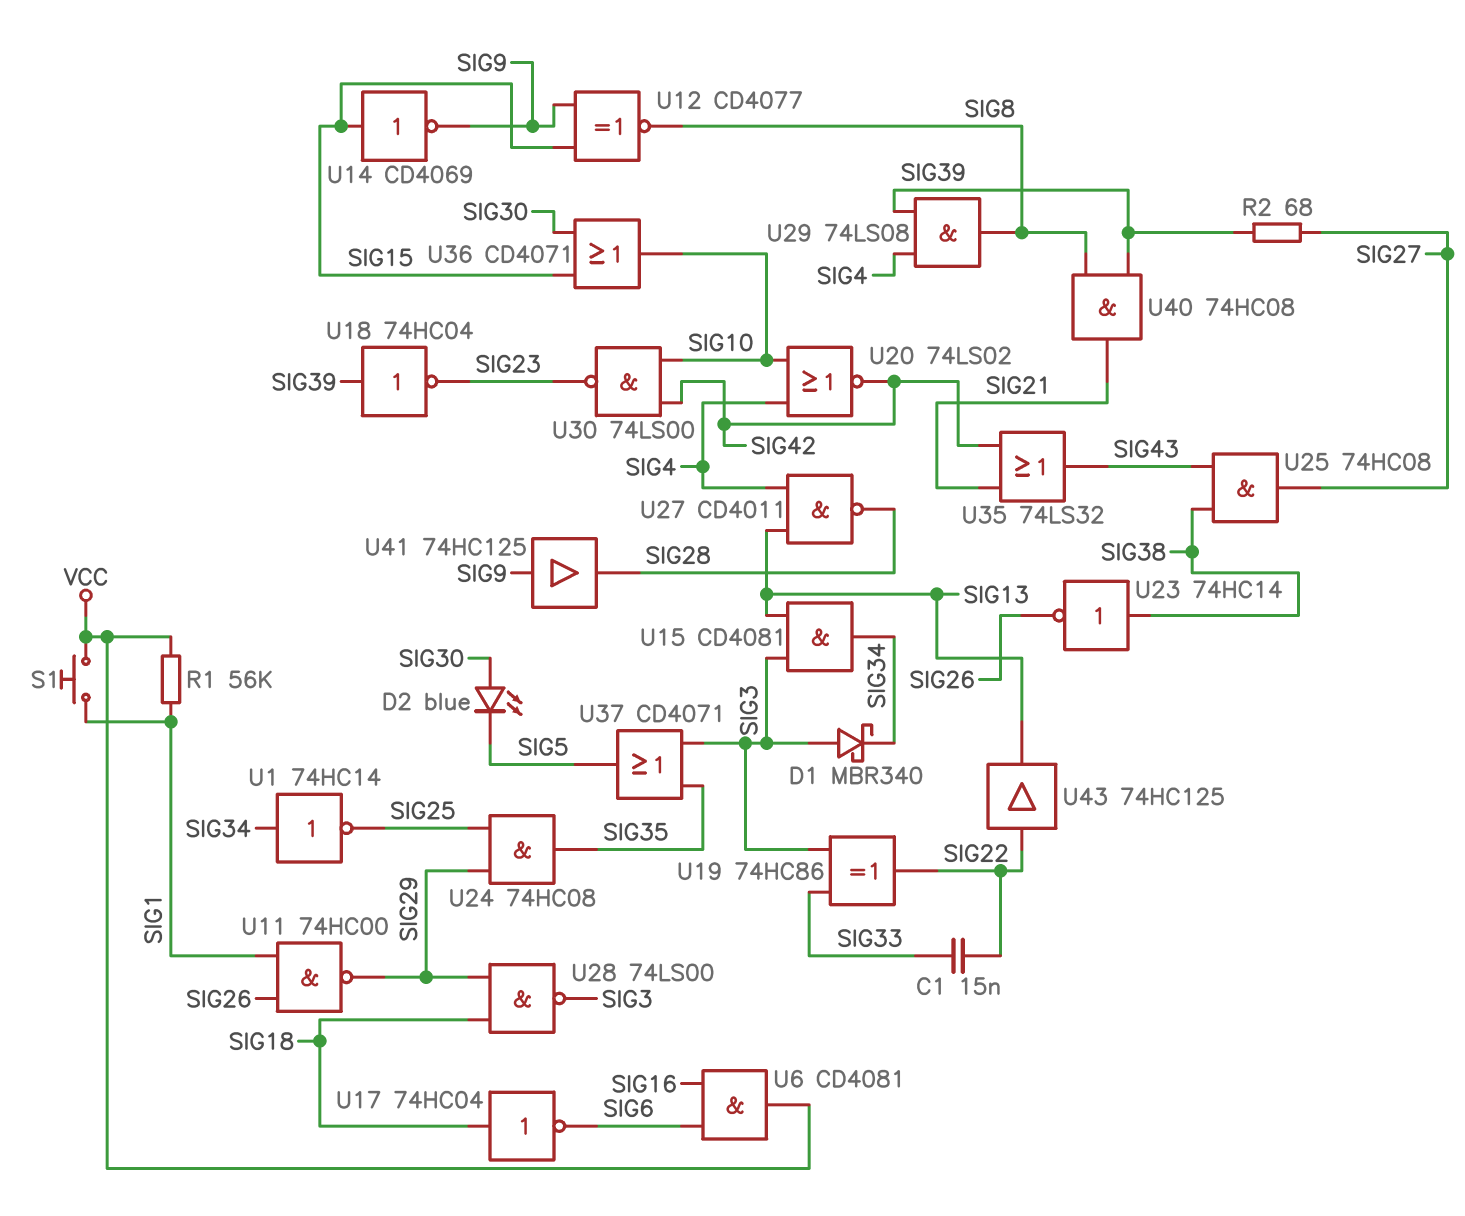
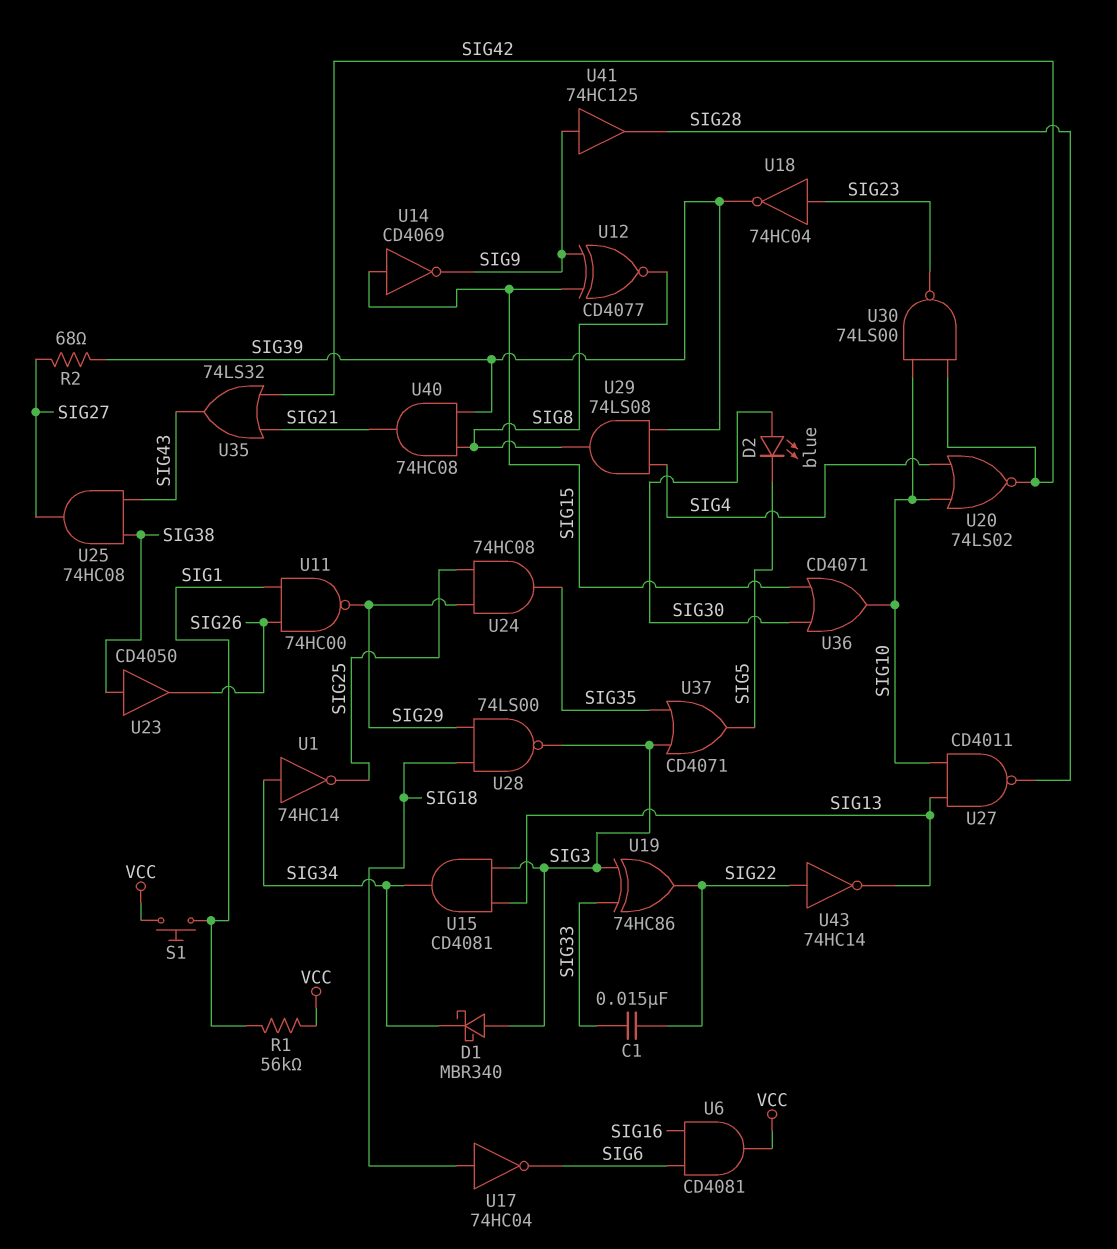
U18: NOT 74HC04 (in SIG39, out SIG23) -> NOT 74HC04 (in SIG23, out SIG39)
U23: NOT 74HC14 (in SIG38, out SIG26) -> buffer CD4050 (in SIG38, out SIG26)
U27: NAND CD4011 (in SIG4, in SIG13, out SIG28) -> NAND CD4011 (in SIG10, in SIG13, out SIG28)
U43: buffer 74HC125 (in SIG22, out SIG13) -> NOT 74HC14 (in SIG22, out SIG13)

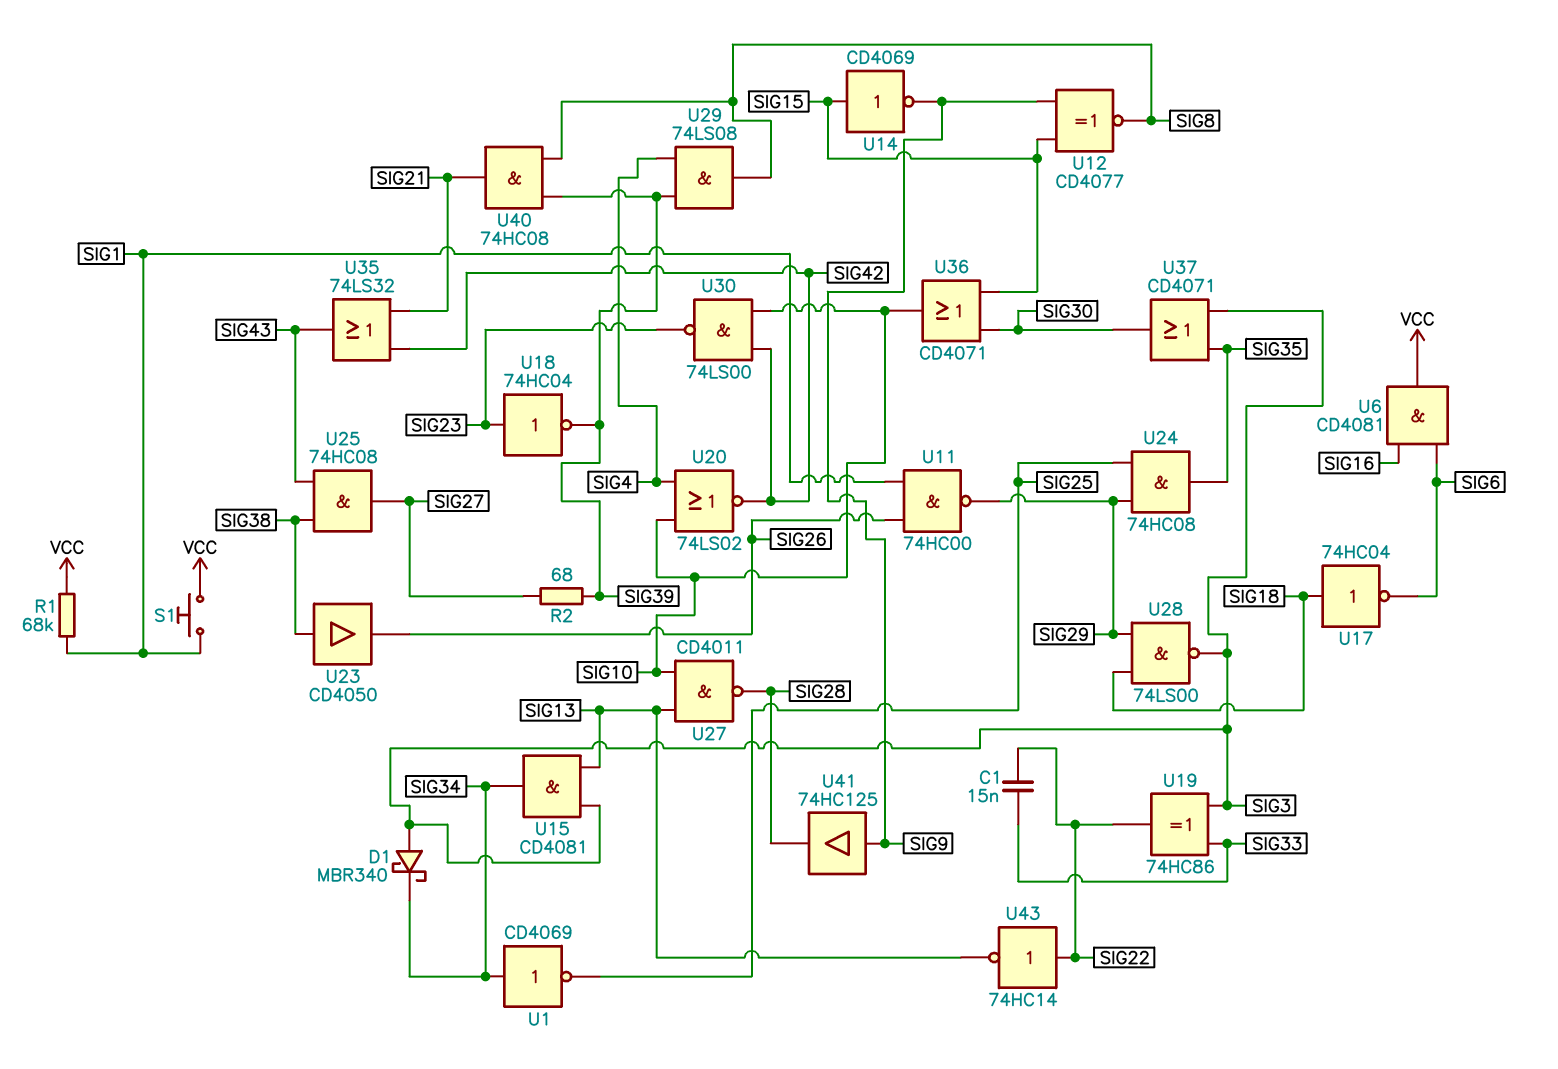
D2: LED blue (A SIG30, K SIG5) -> none
R1: 56k (SIG1, VCC) -> 68k (SIG1, VCC)
U1: NOT 74HC14 (in SIG34, out SIG25) -> NOT CD4069 (in SIG34, out SIG25)
U37: OR CD4071 (in SIG3, in SIG35, out SIG5) -> OR CD4071 (in SIG3, in SIG35, out SIG30)

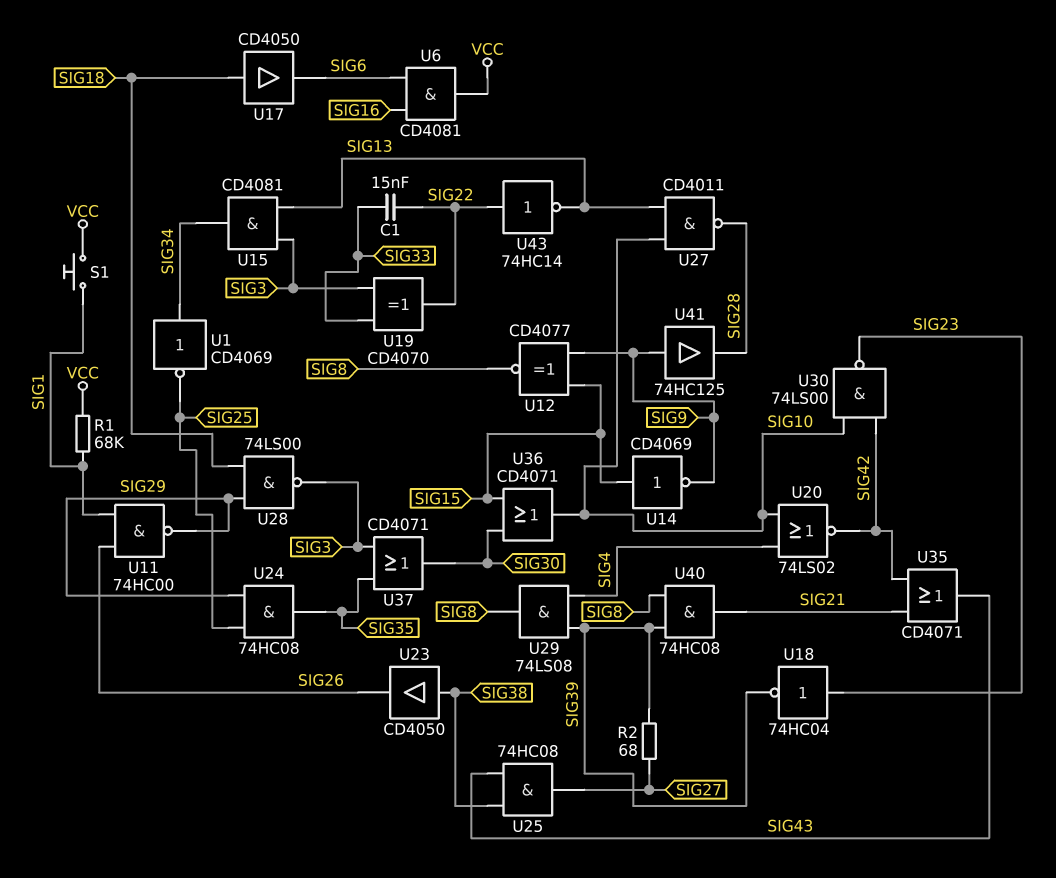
D1: schottky MBR340 (A SIG3, K SIG34) -> none
U17: NOT 74HC04 (in SIG18, out SIG6) -> buffer CD4050 (in SIG18, out SIG6)
U19: XOR 74HC86 (in SIG3, in SIG33, out SIG22) -> XOR CD4070 (in SIG3, in SIG33, out SIG22)
U35: OR 74LS32 (in SIG21, in SIG42, out SIG43) -> OR CD4071 (in SIG21, in SIG42, out SIG43)

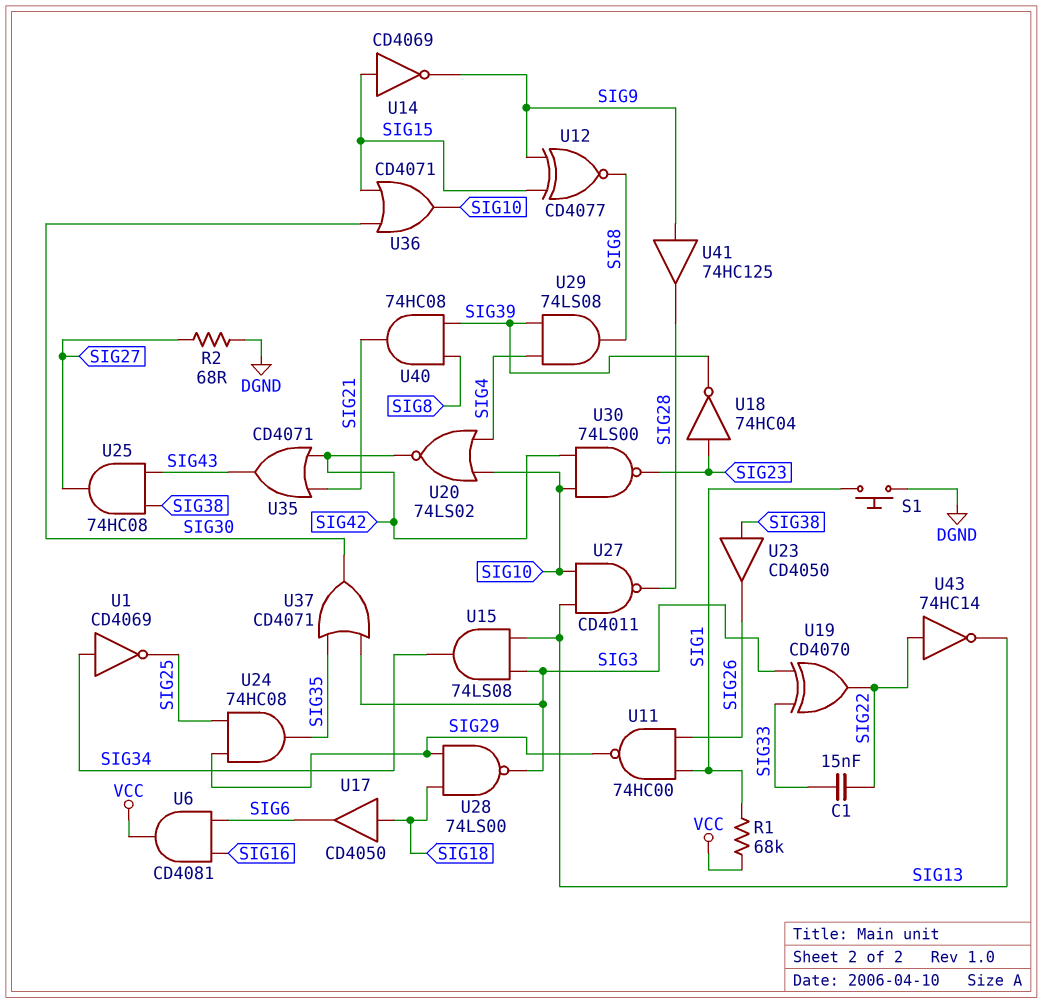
R2: 68 (SIG27, SIG39) -> 68 (DGND, SIG27)
S1: button (SIG1, VCC) -> button (DGND, SIG1)
U15: AND CD4081 (in SIG3, in SIG13, out SIG34) -> AND 74LS08 (in SIG3, in SIG13, out SIG34)

